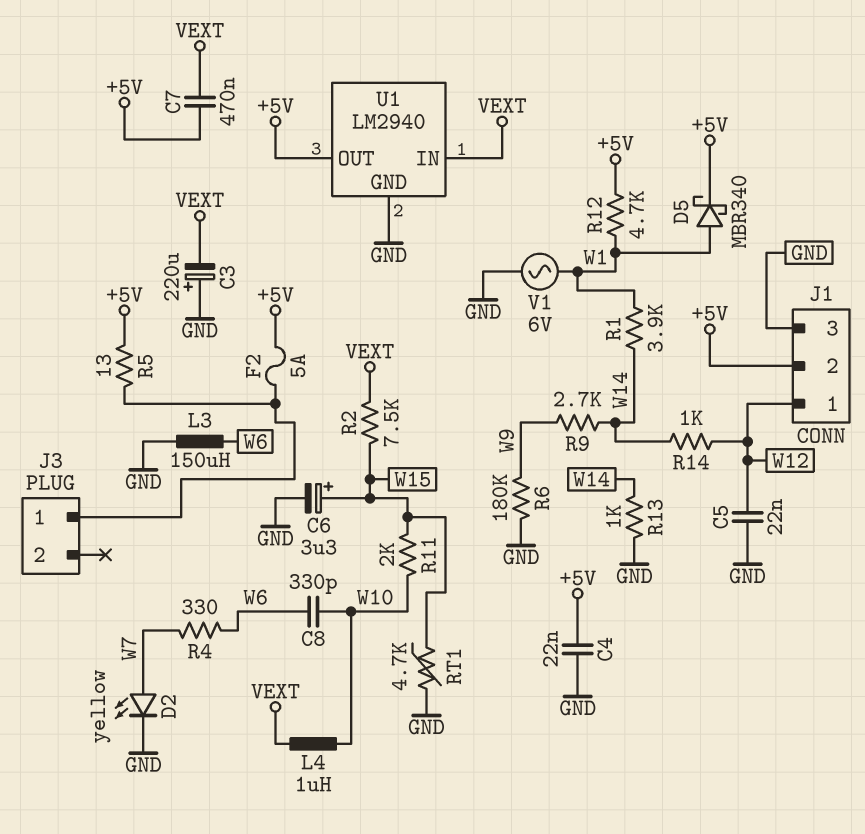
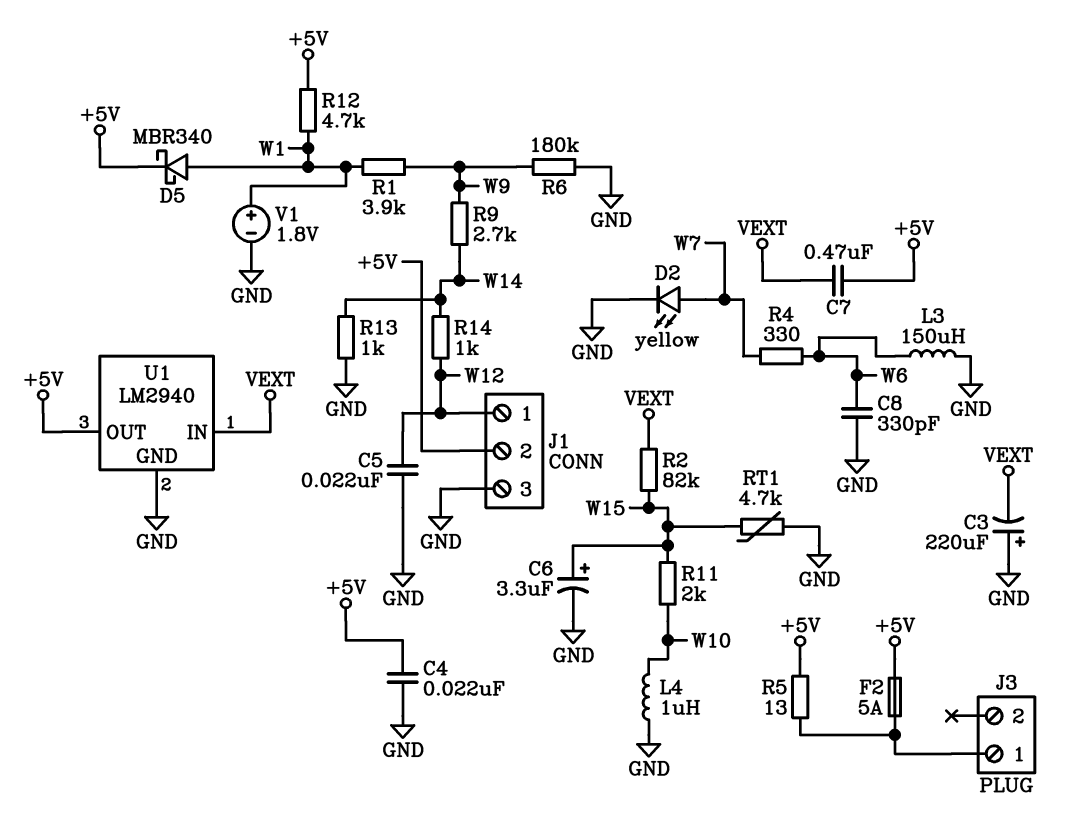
C8: 330pF (W6, W10) -> 330pF (GND, W6)
L4: 1uH (VEXT, W10) -> 1uH (GND, W10)
R1: 3.9k (W1, W14) -> 3.9k (W1, W9)
R2: 7.5k (VEXT, W15) -> 82k (VEXT, W15)
V1: AC 6V (GND, W1) -> 1.8V (plus W1, minus GND)

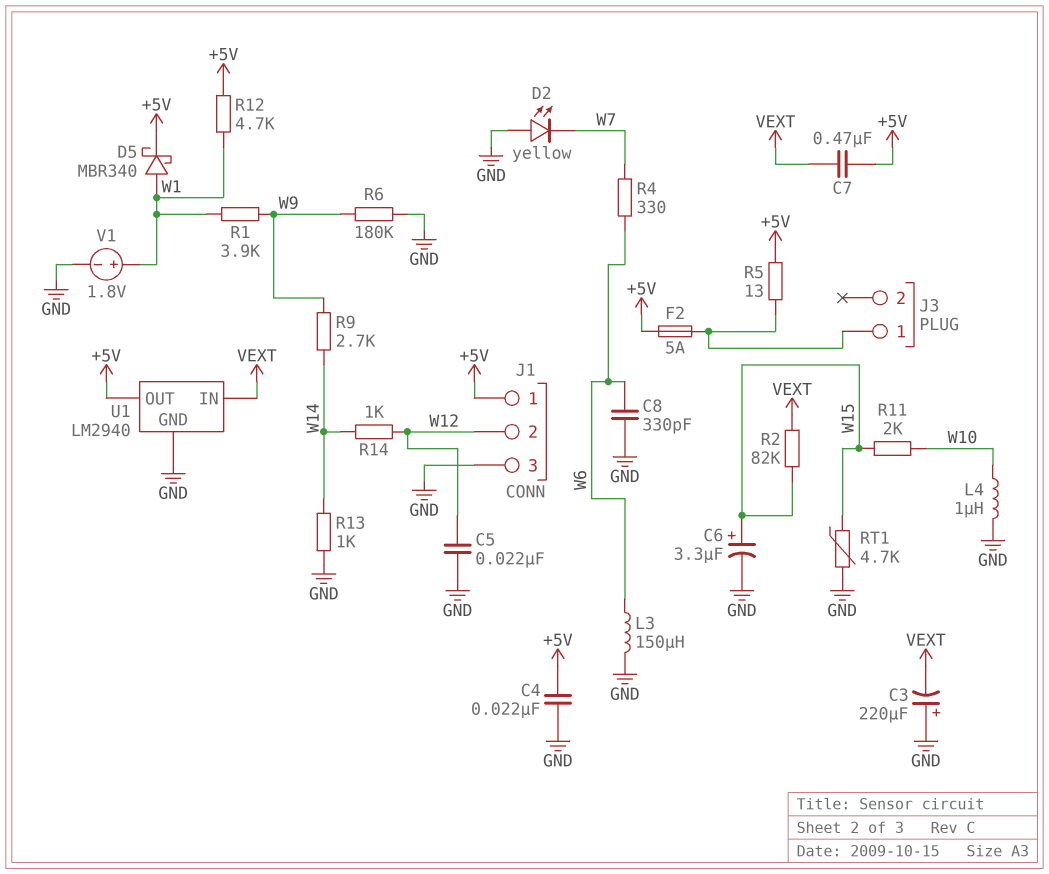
D2: LED yellow (A W7, K GND) -> LED yellow (A GND, K W7)
J1 pin 1: W12 -> +5V
J1 pin 2: +5V -> W12

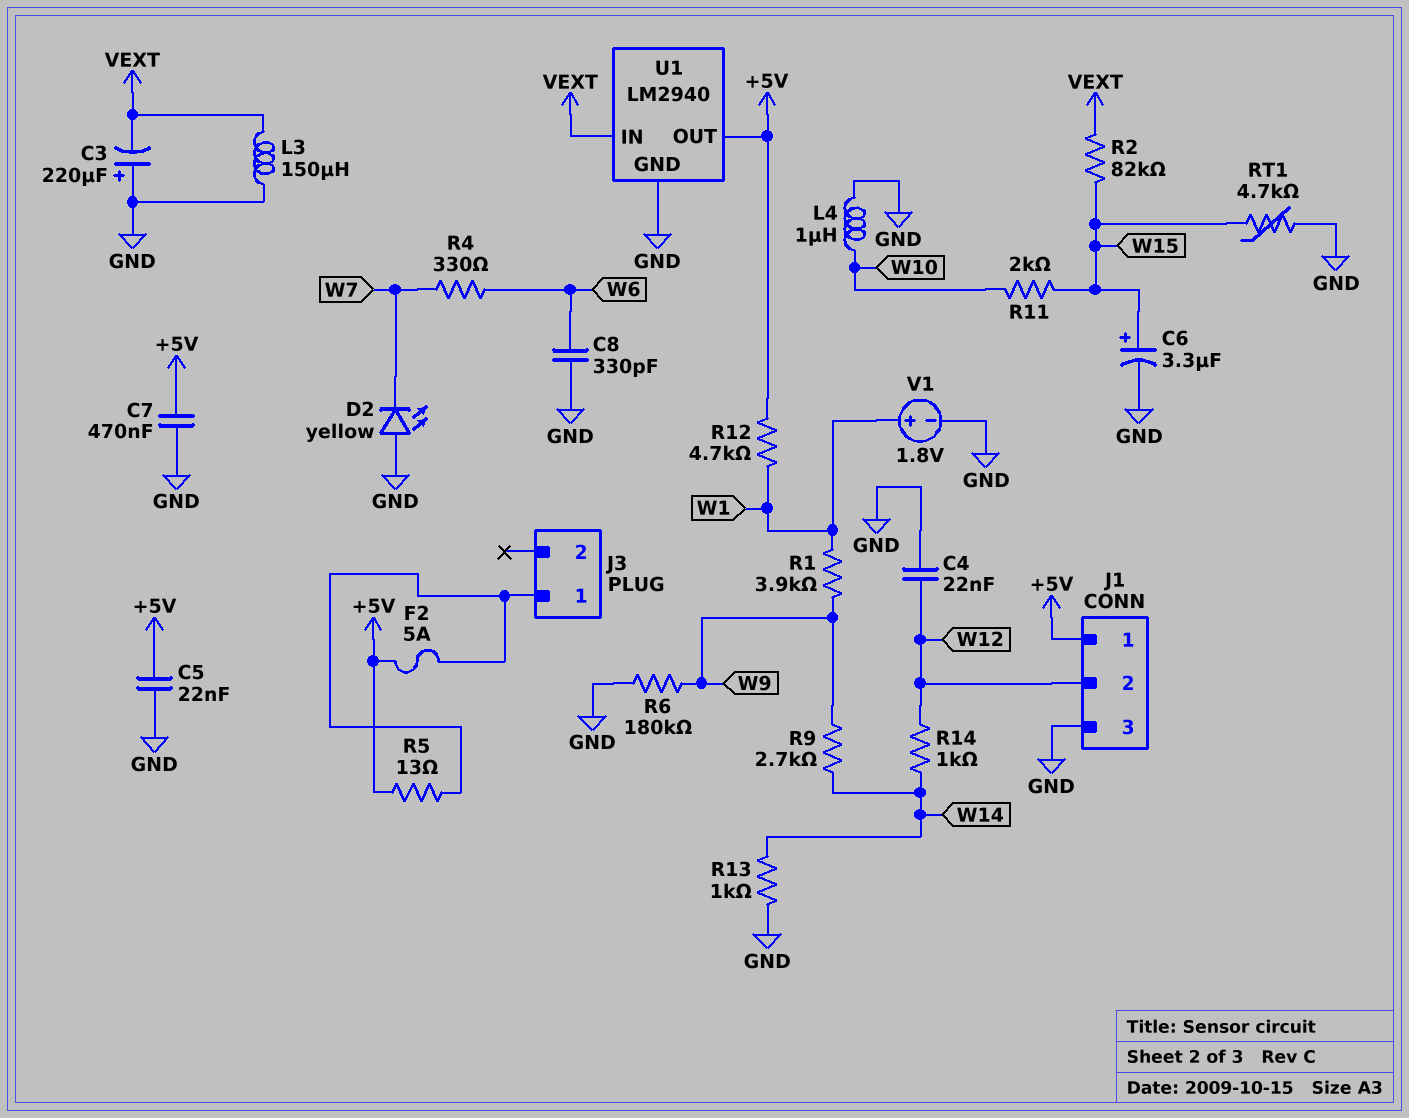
C4: 22nF (+5V, GND) -> 22nF (GND, W12)
C5: 22nF (GND, W12) -> 22nF (+5V, GND)
C7: 470nF (+5V, VEXT) -> 470nF (+5V, GND)
D5: schottky MBR340 (A W1, K +5V) -> none
L3: 150uH (GND, W6) -> 150uH (GND, VEXT)

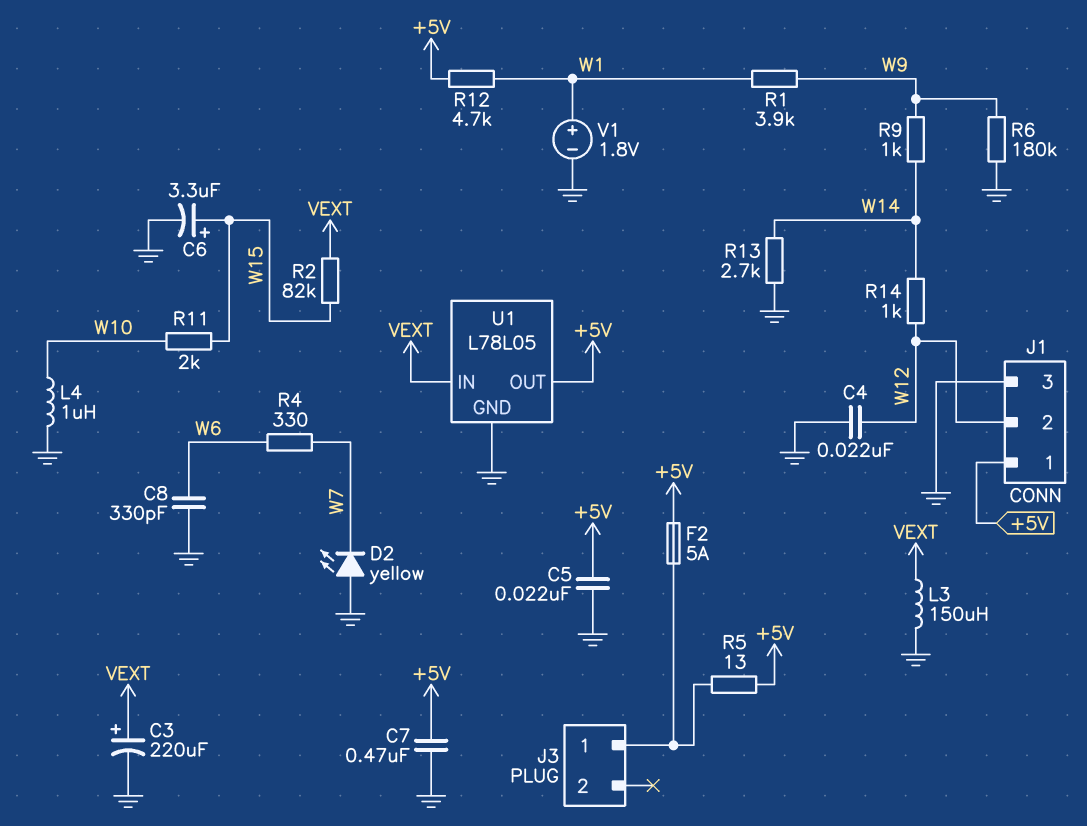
C3: 220uF (plus GND, minus VEXT) -> 220uF (plus VEXT, minus GND)
R9: 2.7k (W9, W14) -> 1k (W9, W14)
R13: 1k (GND, W14) -> 2.7k (GND, W14)
RT1: 4.7k (GND, W15) -> none
U1: LM2940 -> L78L05

